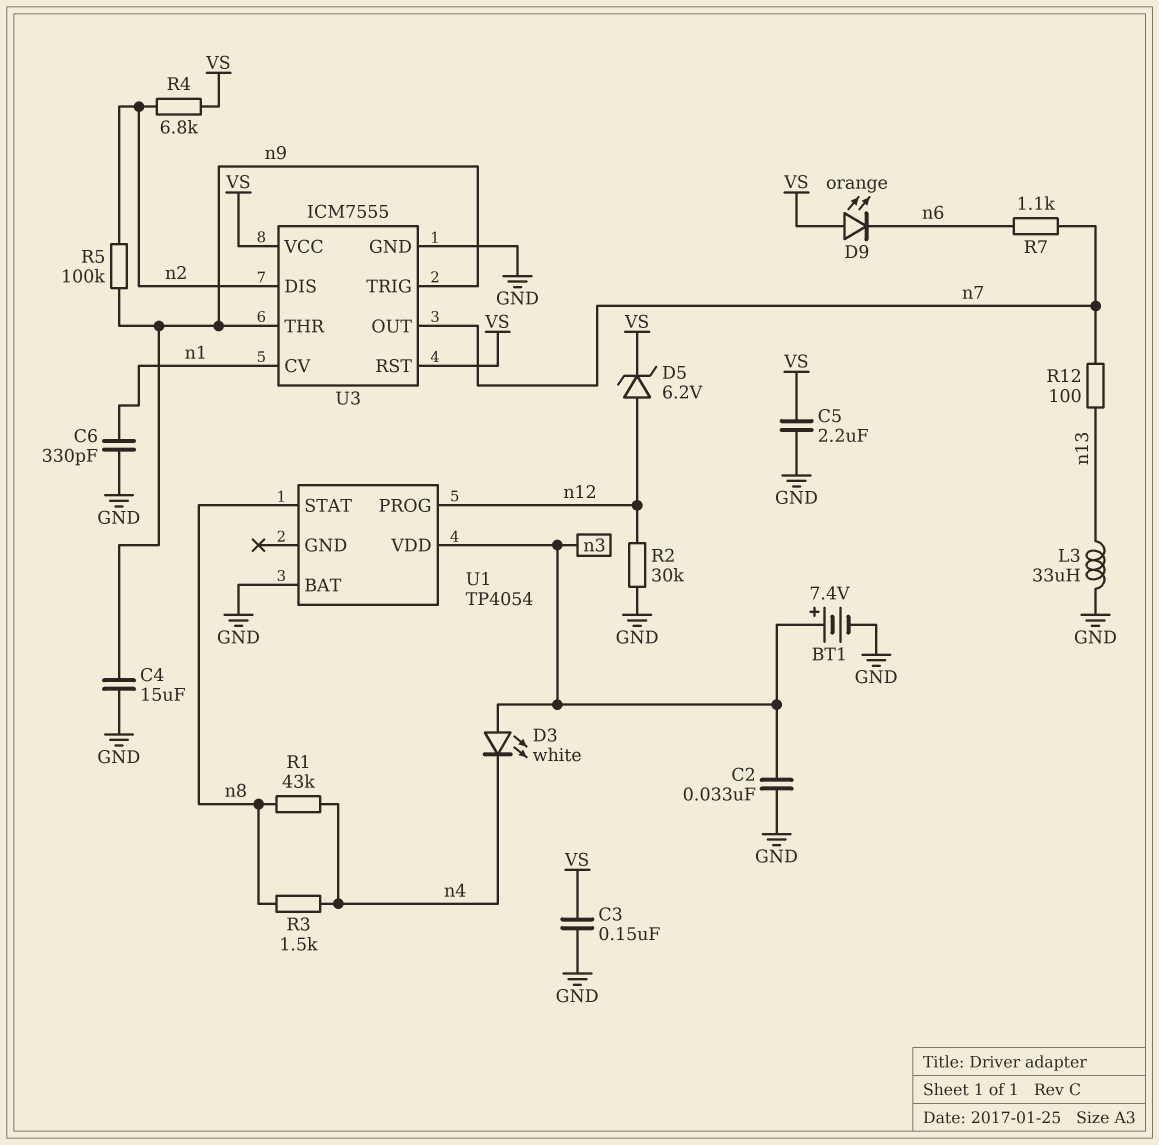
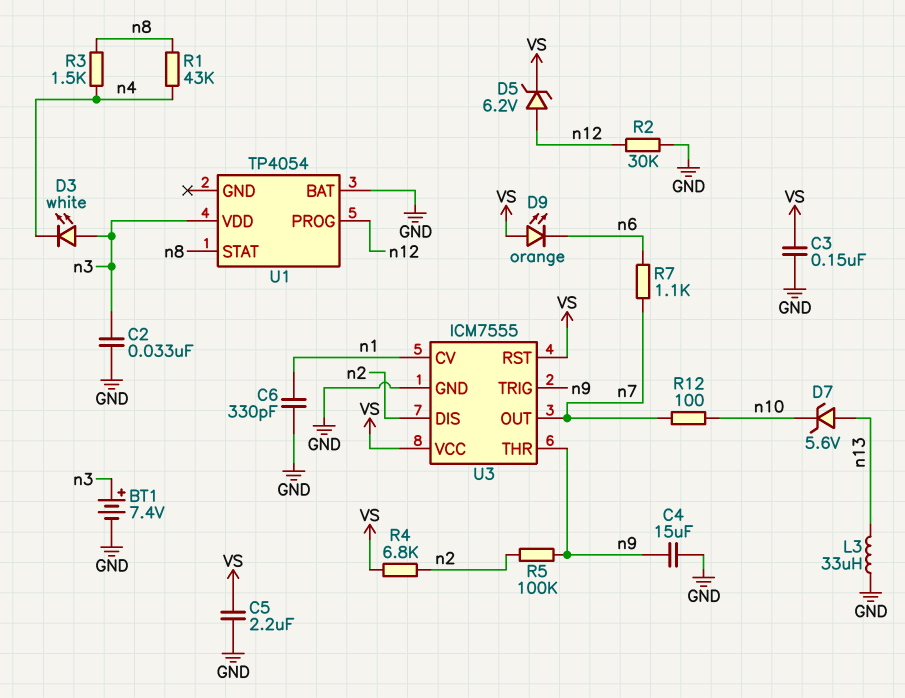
D7: none -> zener 5.6V (A n13, K n10)
R12: 100 (n7, n13) -> 100 (n7, n10)

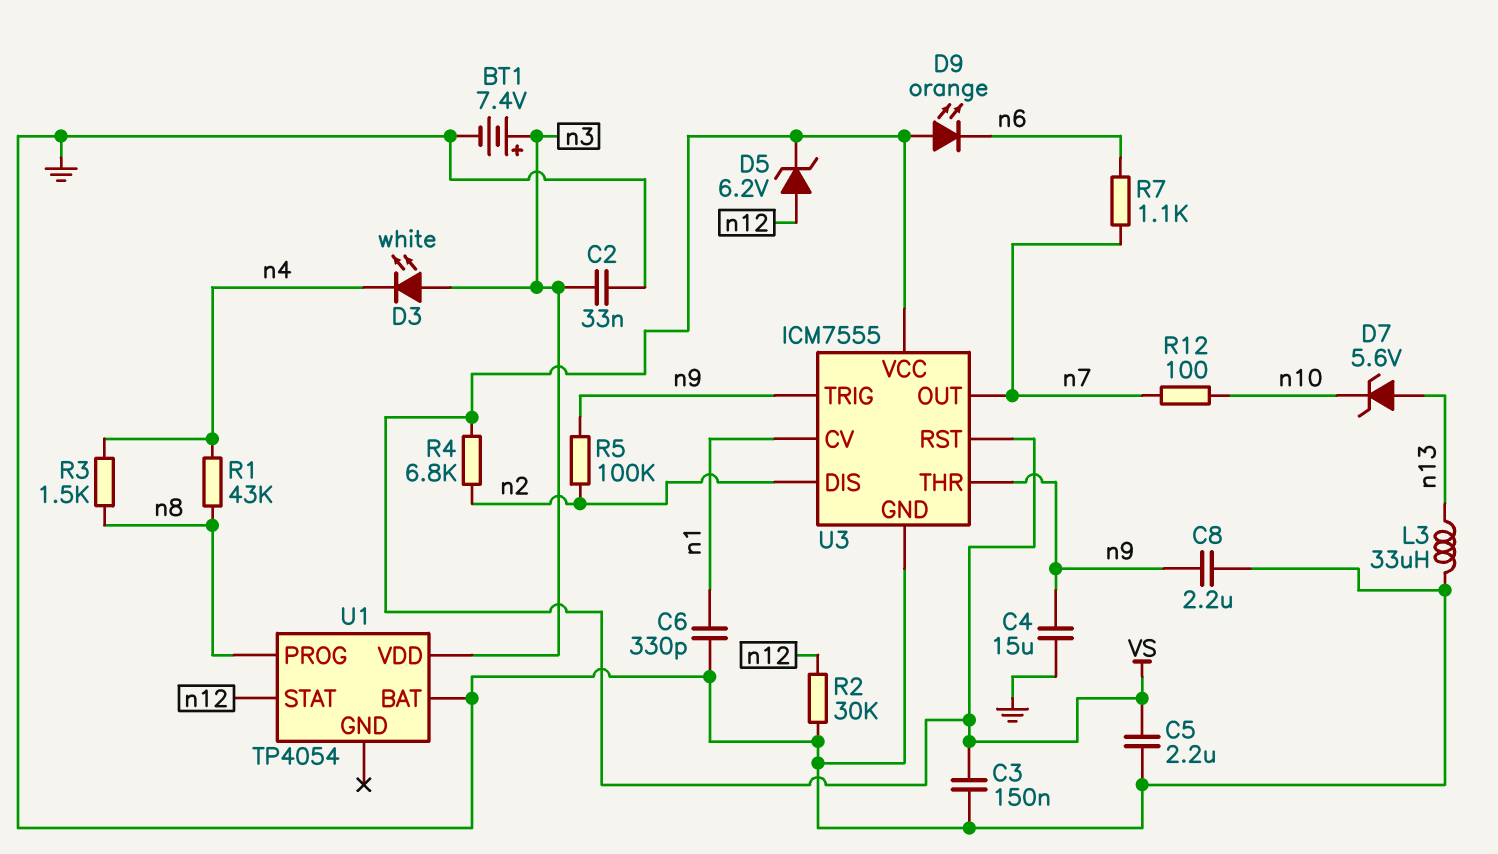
C8: none -> 2.2uF (GND, n9)
U1 pin PROG: n12 -> n8
U1 pin STAT: n8 -> n12

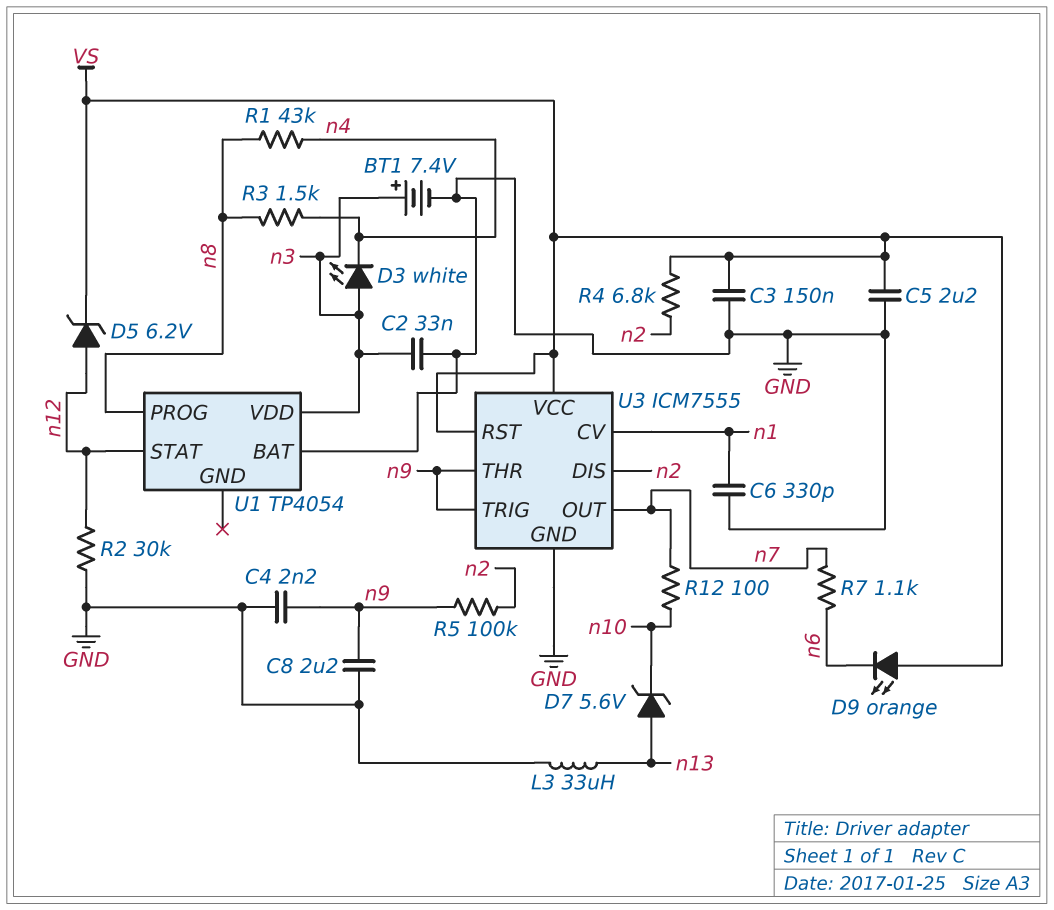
C4: 15uF (GND, n9) -> 2.2nF (GND, n9)

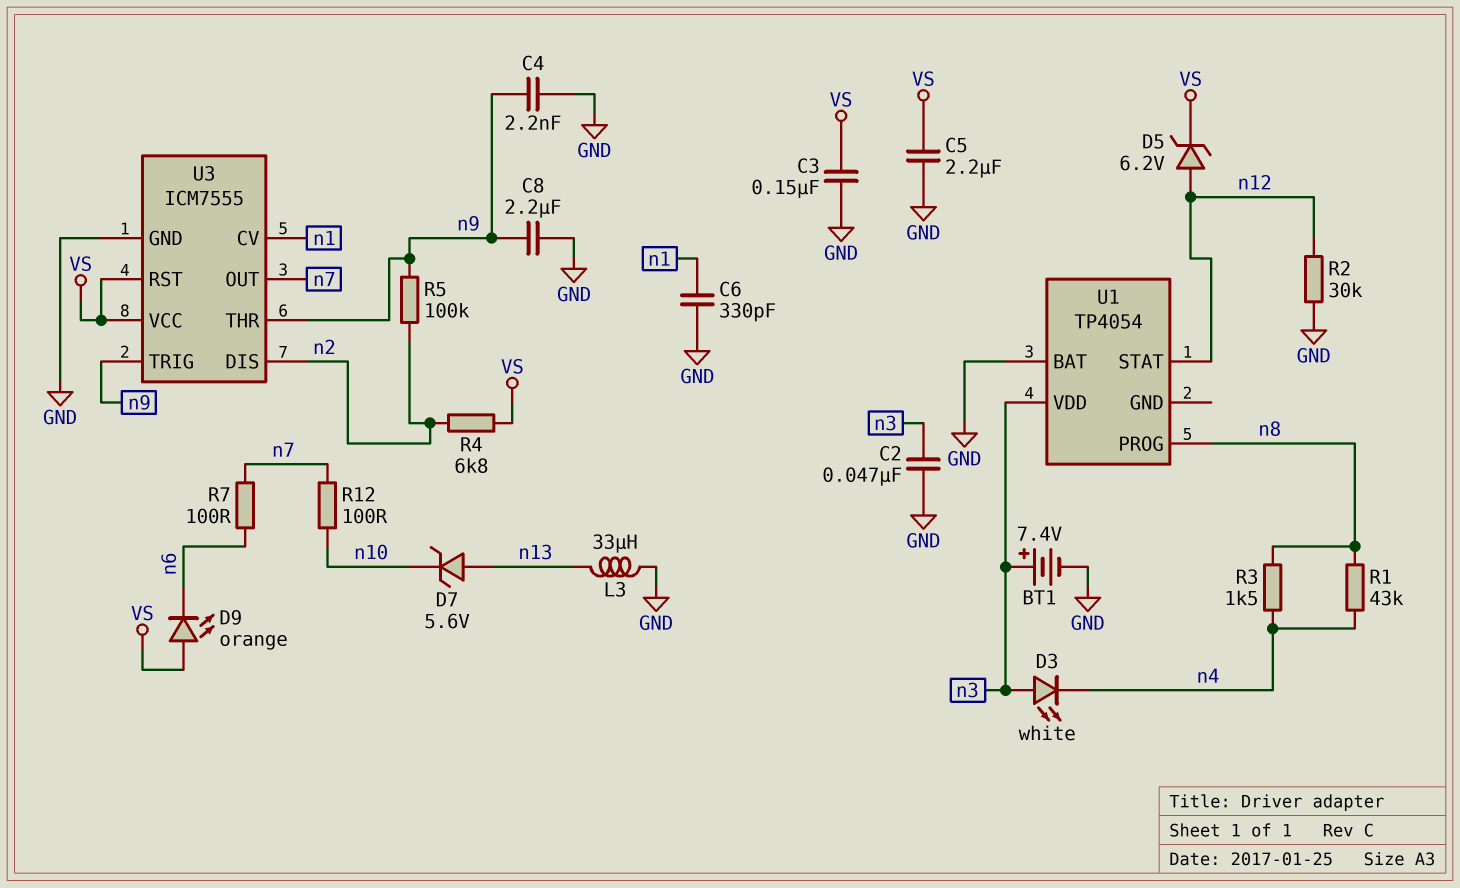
C2: 33nF (GND, n3) -> 47nF (GND, n3)
R7: 1.1k (n6, n7) -> 100 (n6, n7)

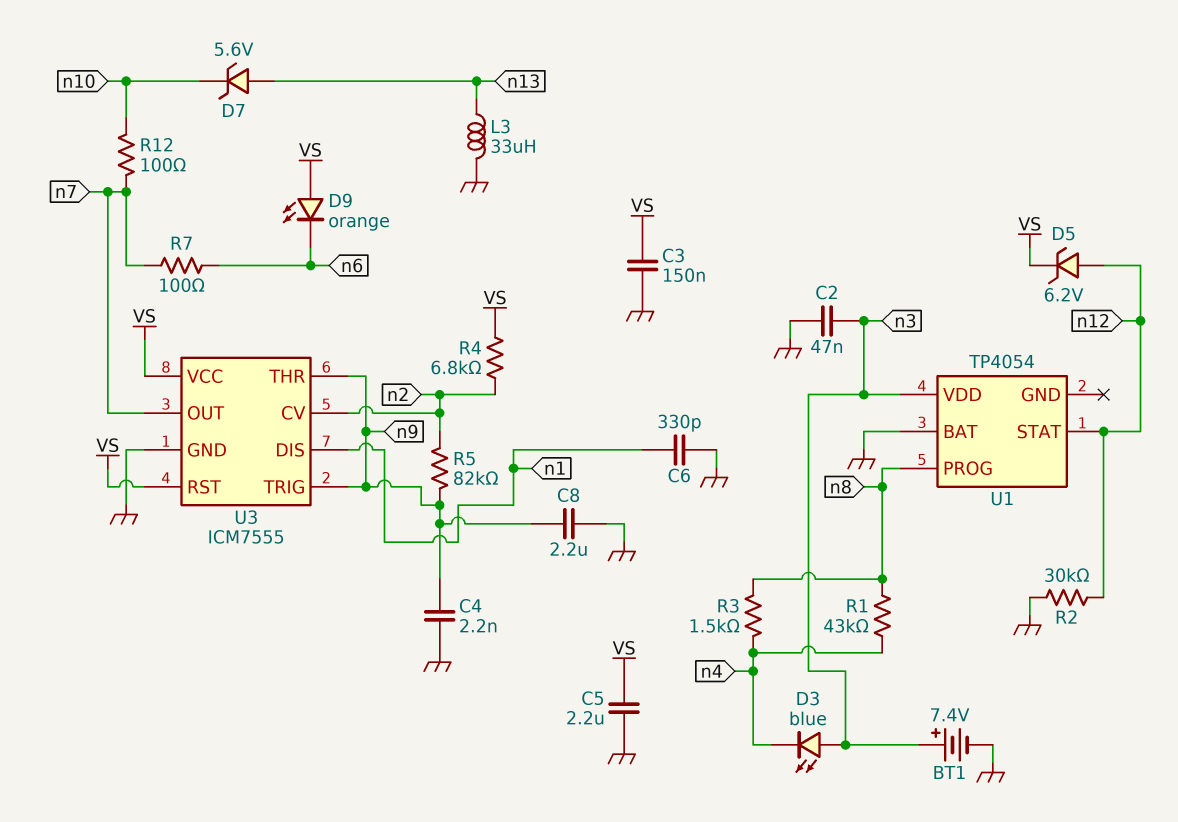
D3: LED white (A n3, K n4) -> LED blue (A n3, K n4)
R5: 100k (n2, n9) -> 82k (n2, n9)
U3 pin CV: n1 -> n2
U3 pin DIS: n2 -> n1

